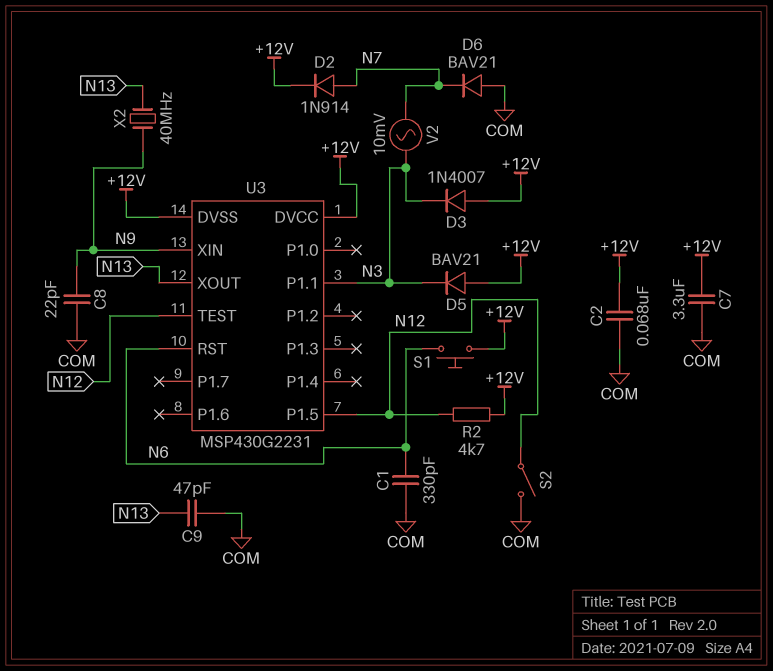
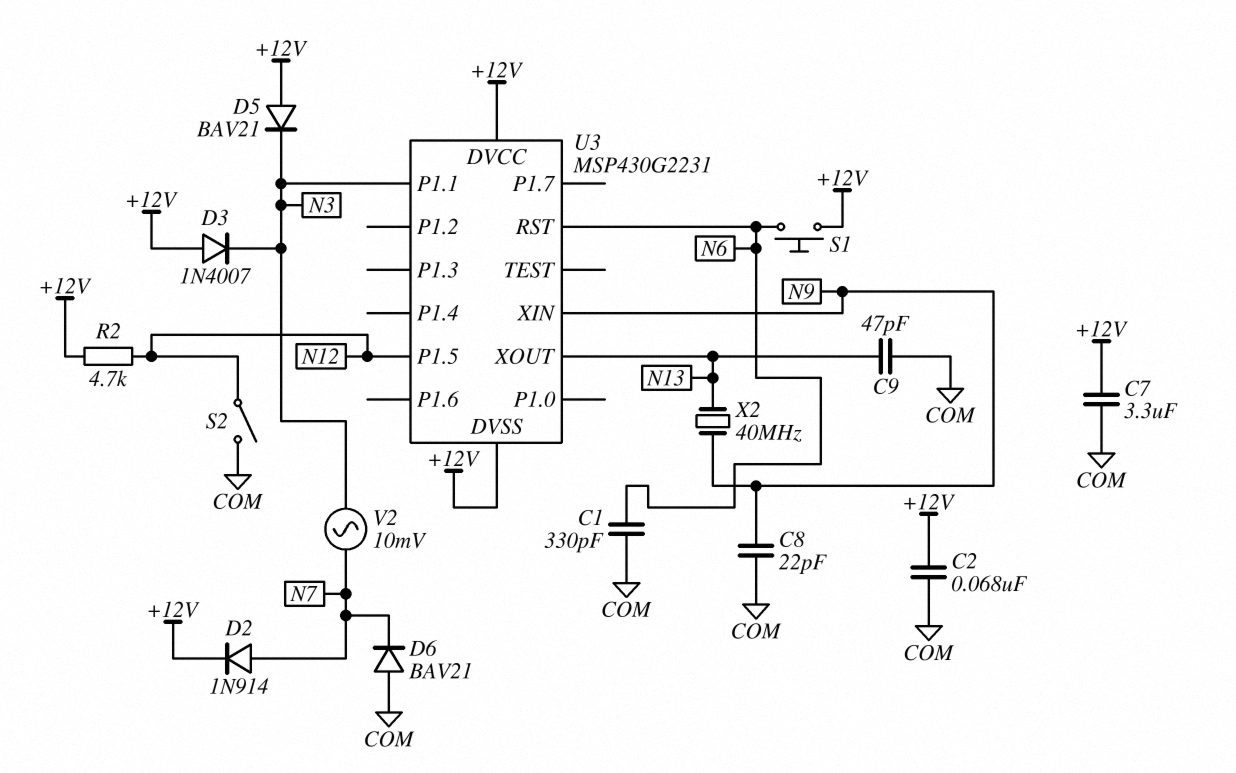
U3 pin TEST: N12 -> none

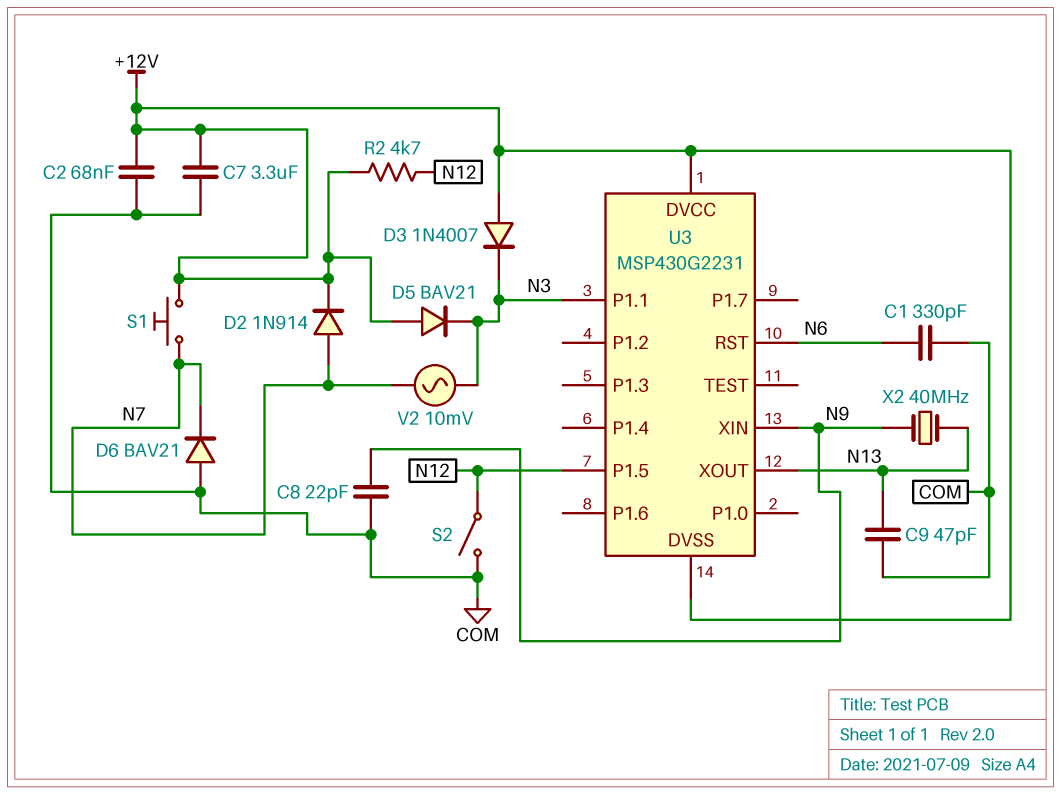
S1: button (+12V, N6) -> button (+12V, N7)

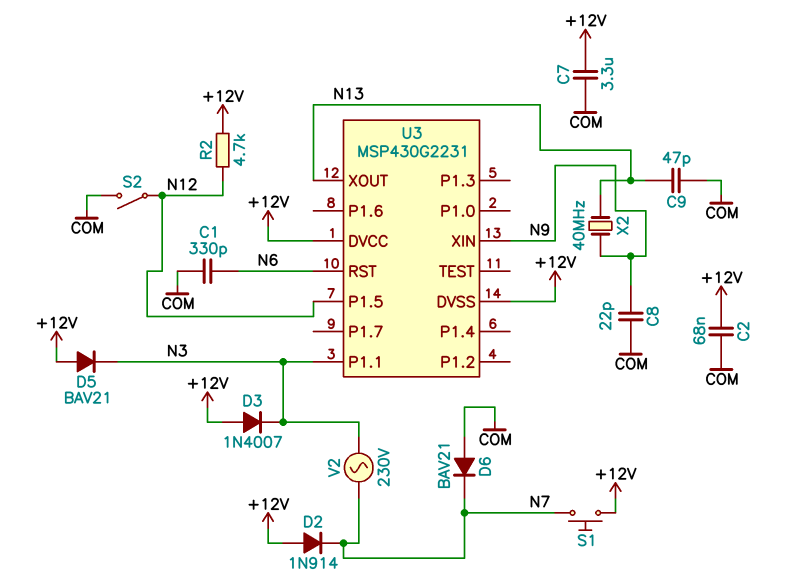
D2: diode 1N914 (A N7, K +12V) -> diode 1N914 (A +12V, K N7)
V2: AC 10mV (N3, N7) -> AC 230V (N3, N7)

